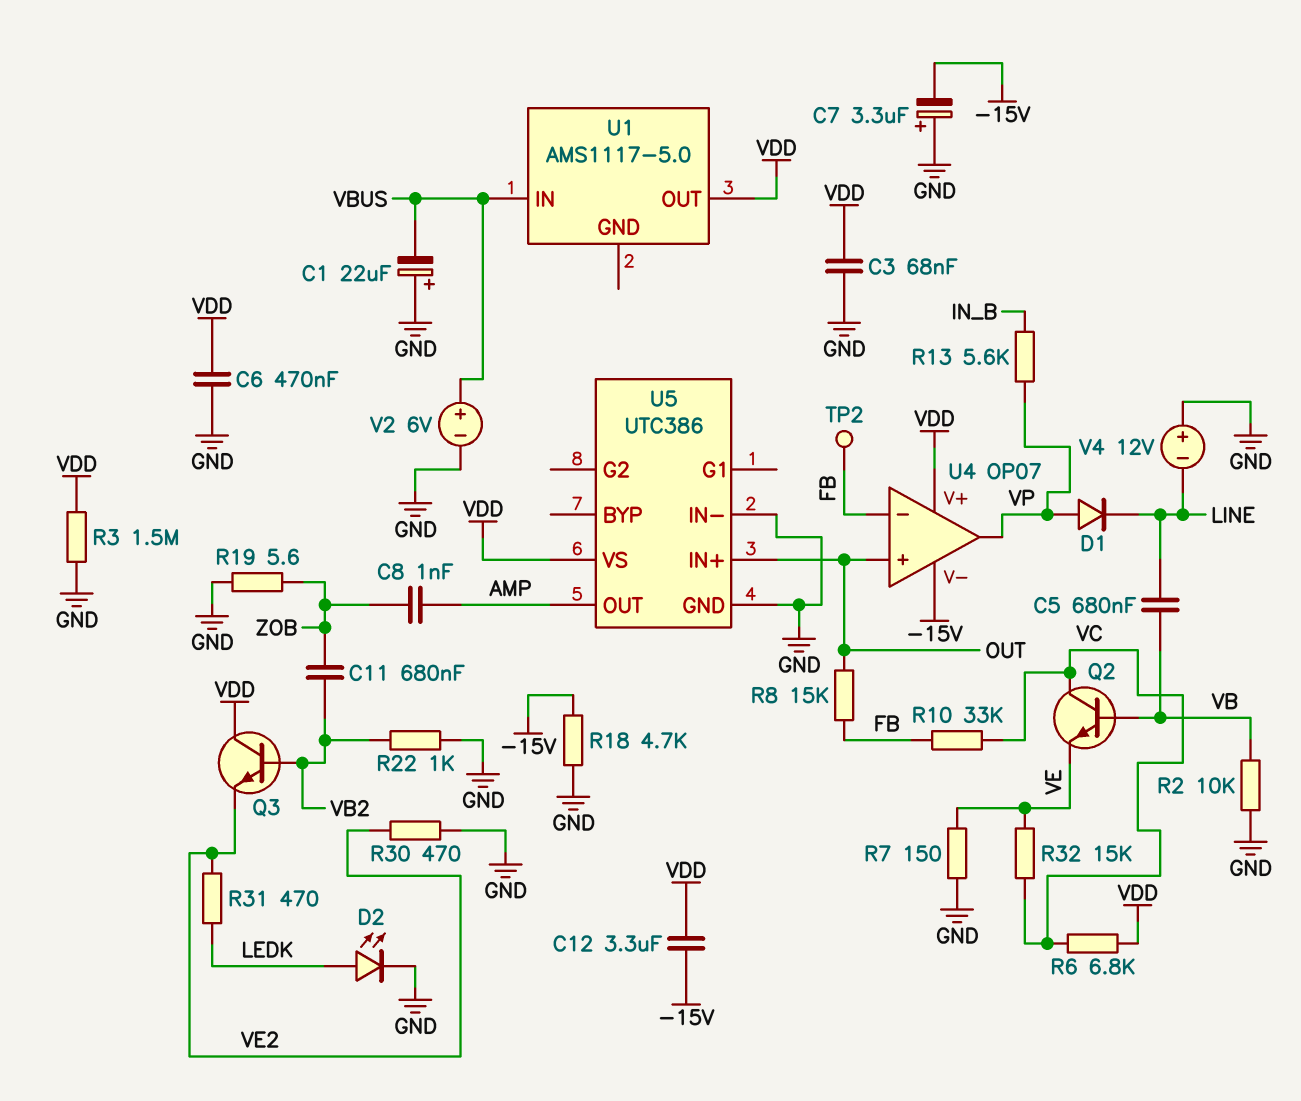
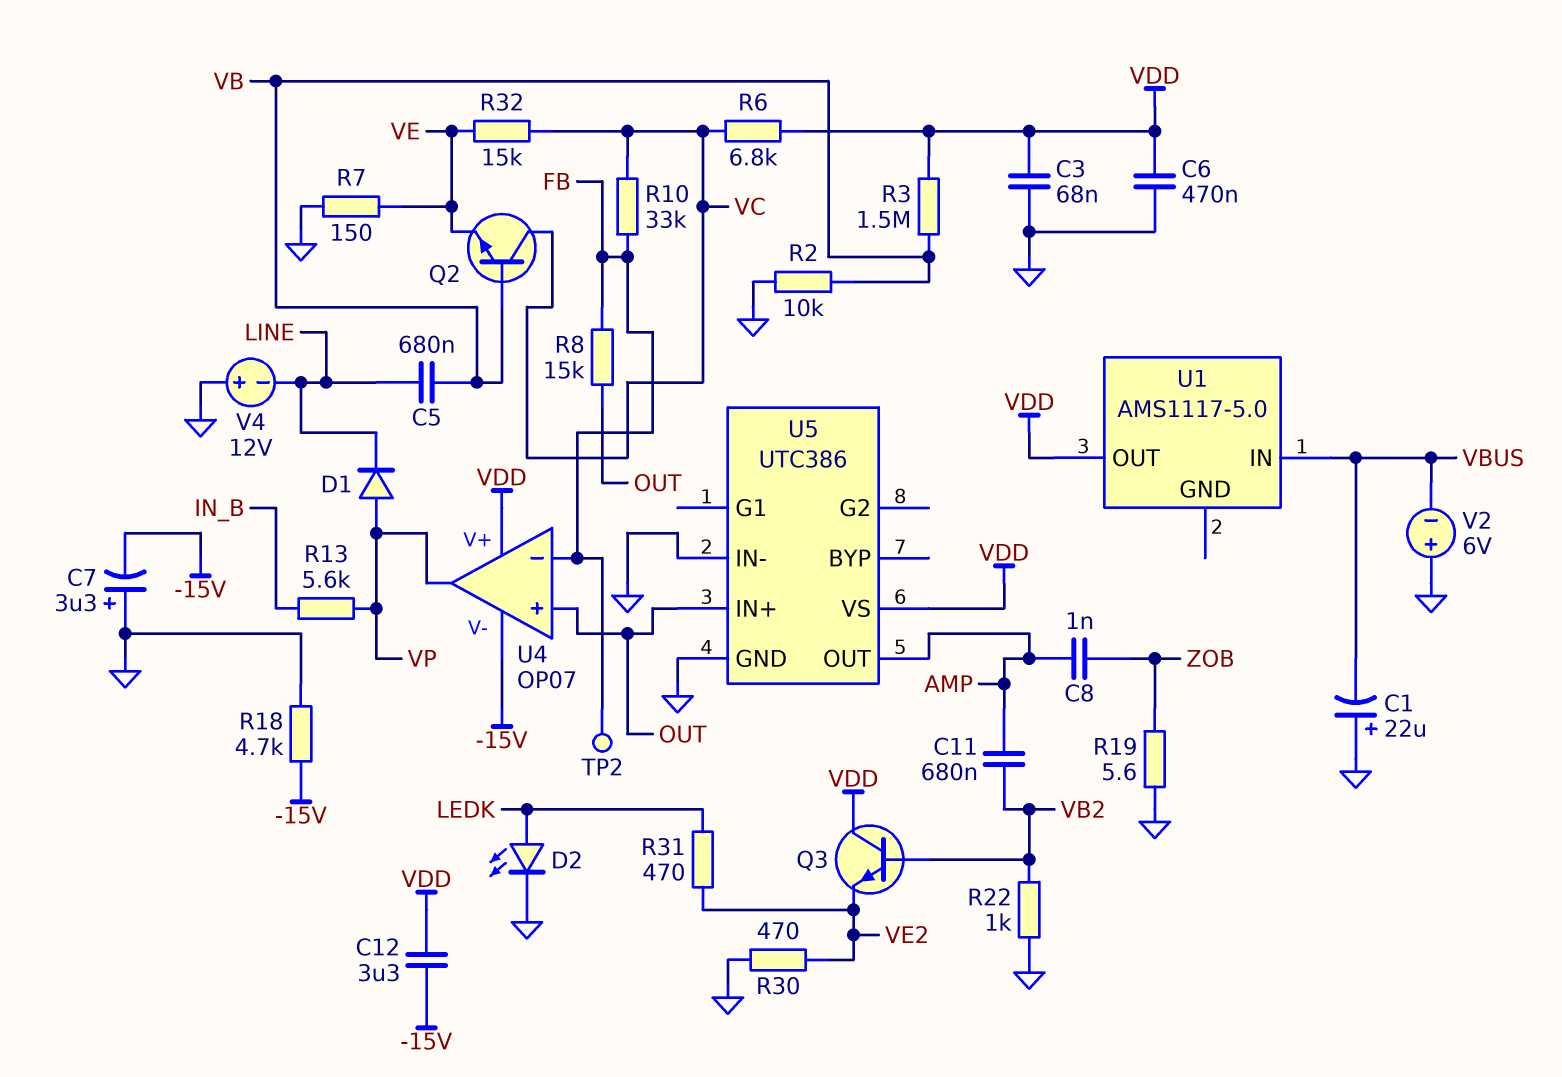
C11: 680nF (VB2, ZOB) -> 680nF (AMP, VB2)
R3: 1.5M (GND, VDD) -> 1.5M (VB, VDD)
V2: 6V (plus VBUS, minus GND) -> 6V (plus GND, minus VBUS)

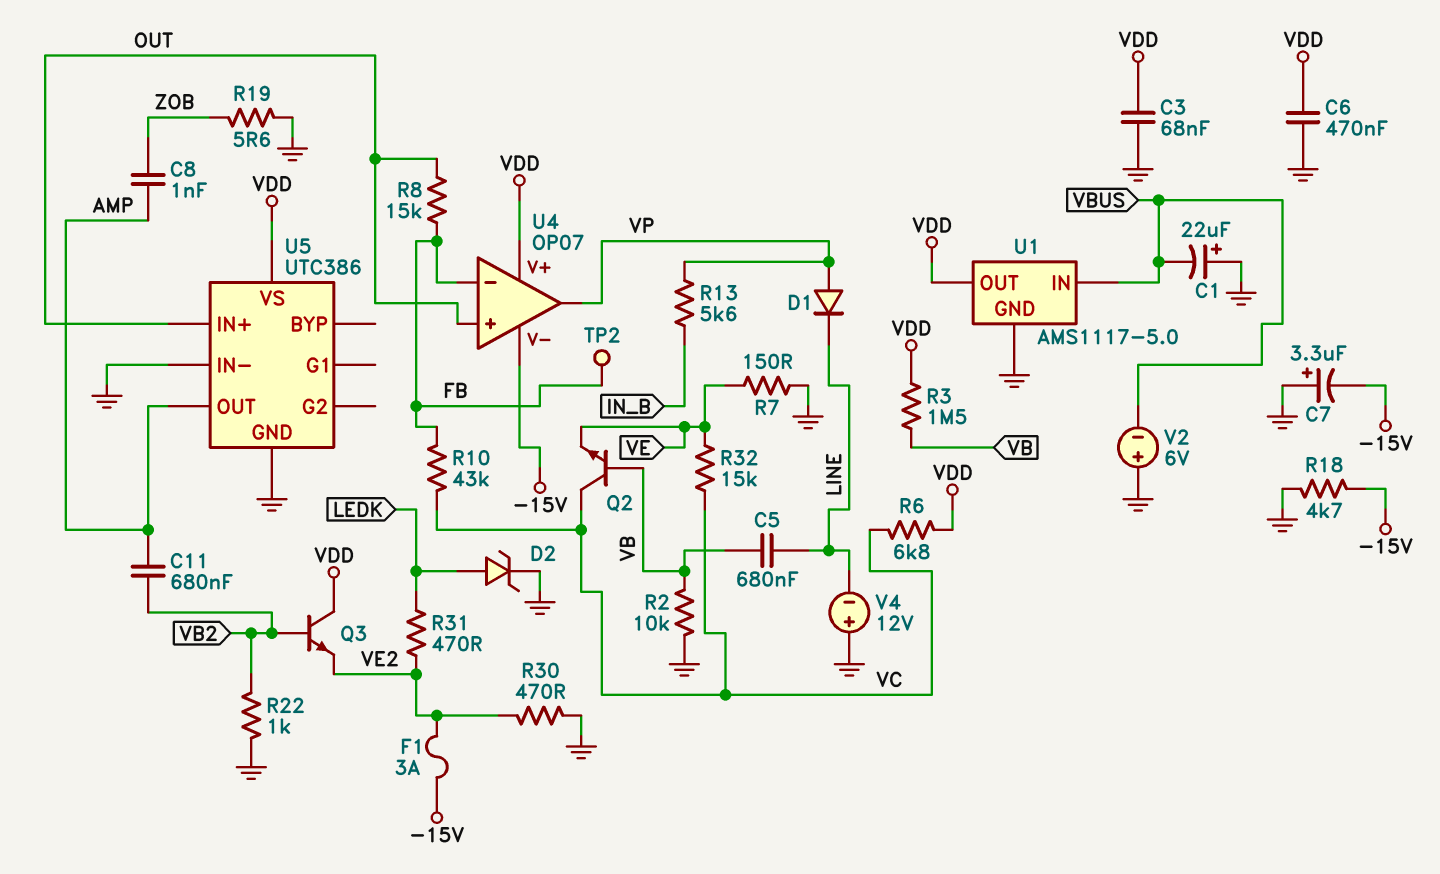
C12: 3.3uF (-15V, VDD) -> none
D2: LED (A LEDK, K GND) -> zener (A LEDK, K GND)
F1: none -> 3A (-15V, VE2)
R10: 33k (FB, VC) -> 43k (FB, VC)
U1 pin GND: none -> GND

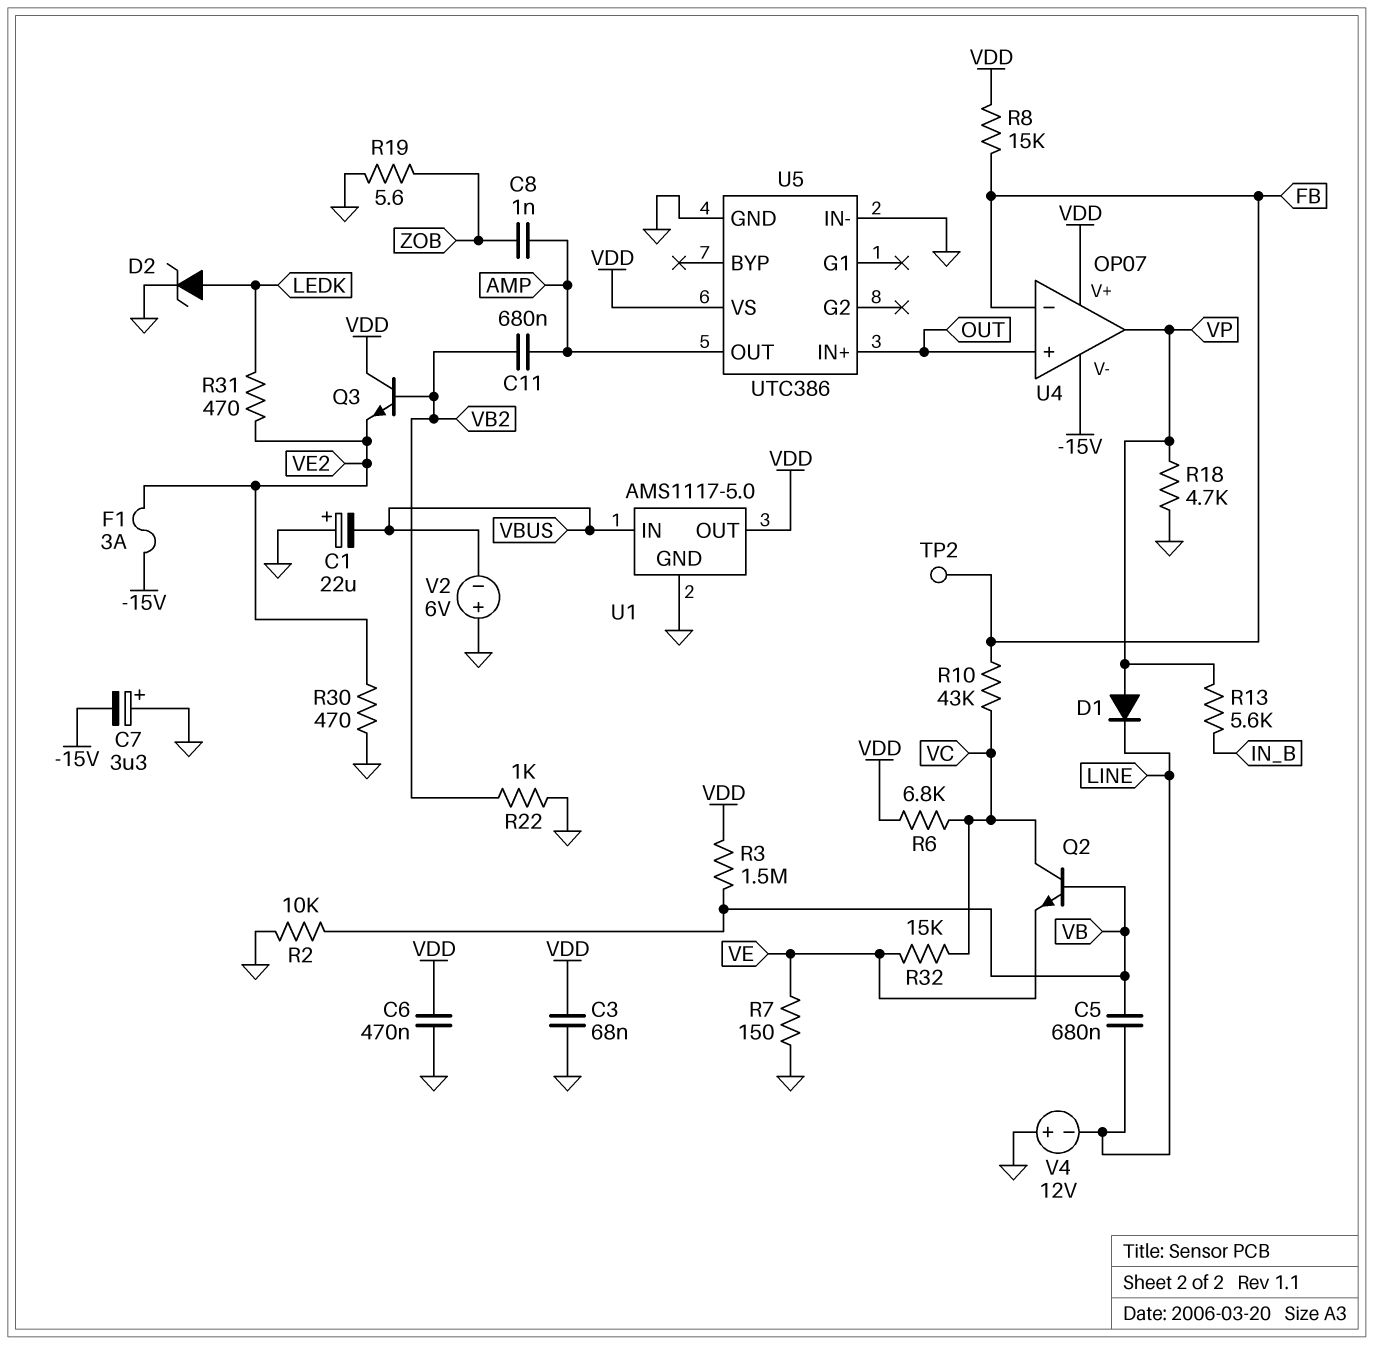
R8: 15k (FB, OUT) -> 15k (FB, VDD)
R18: 4.7k (-15V, GND) -> 4.7k (GND, VP)

